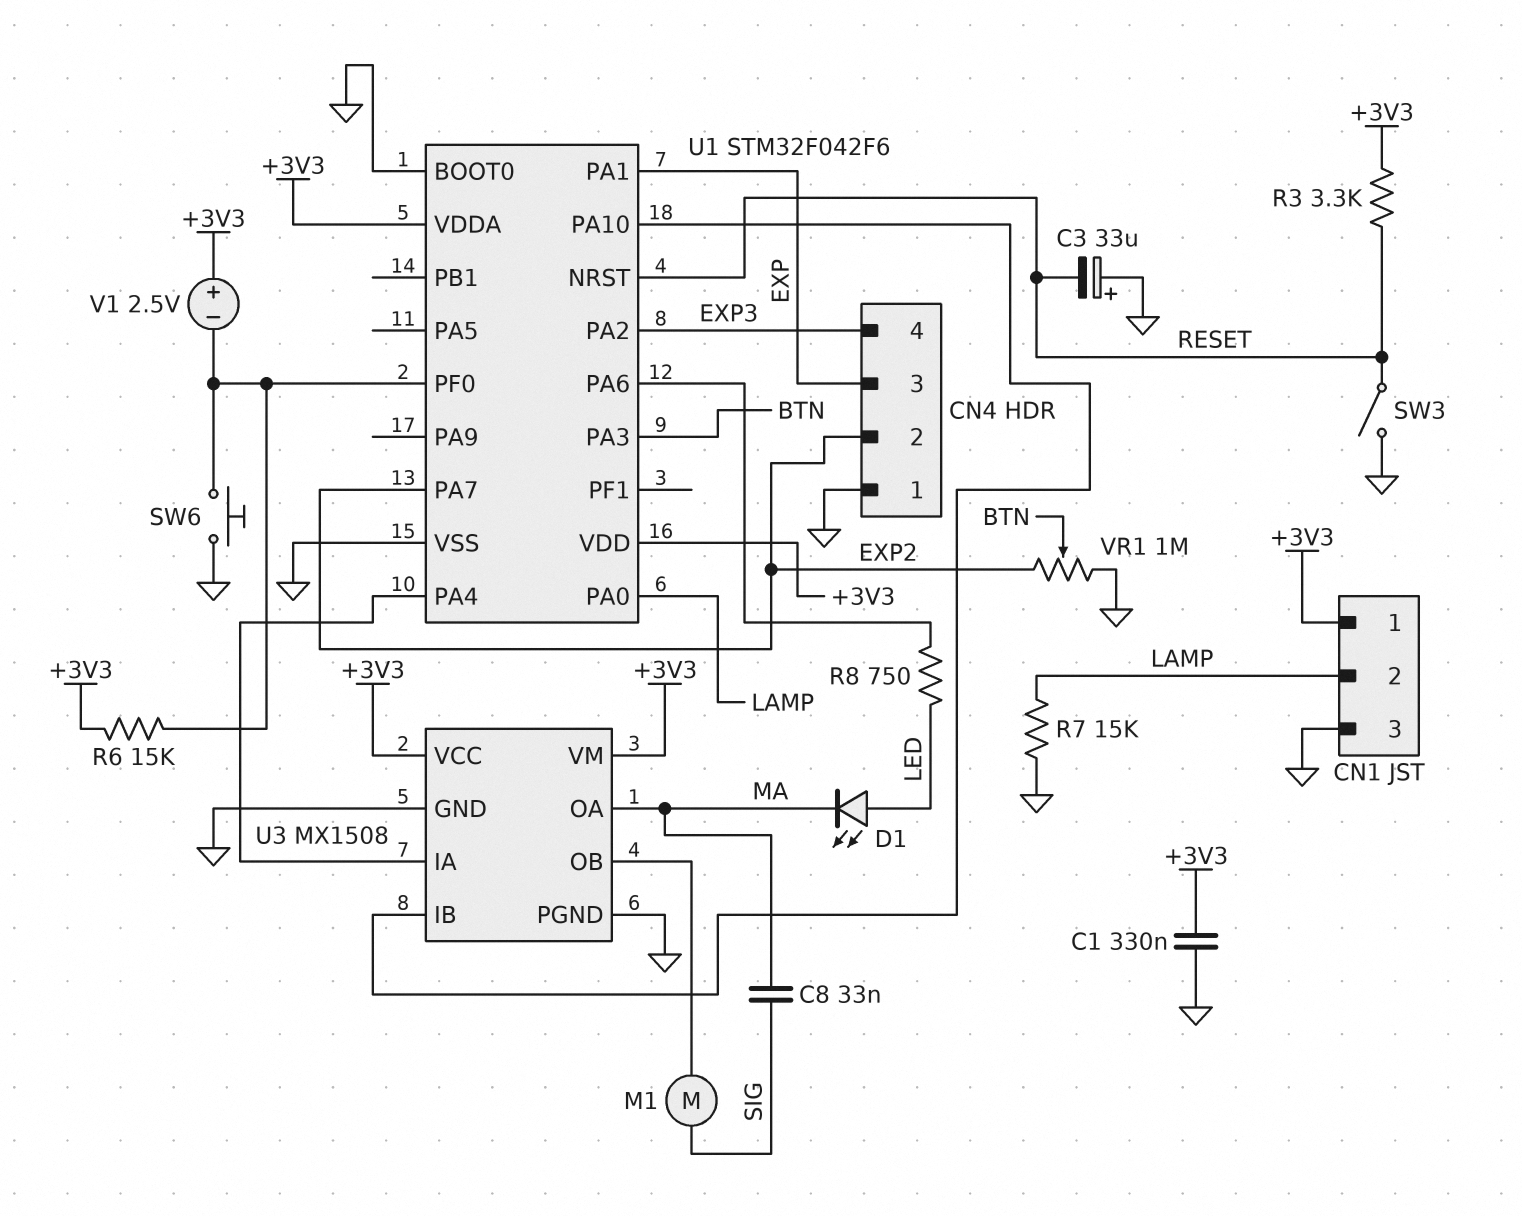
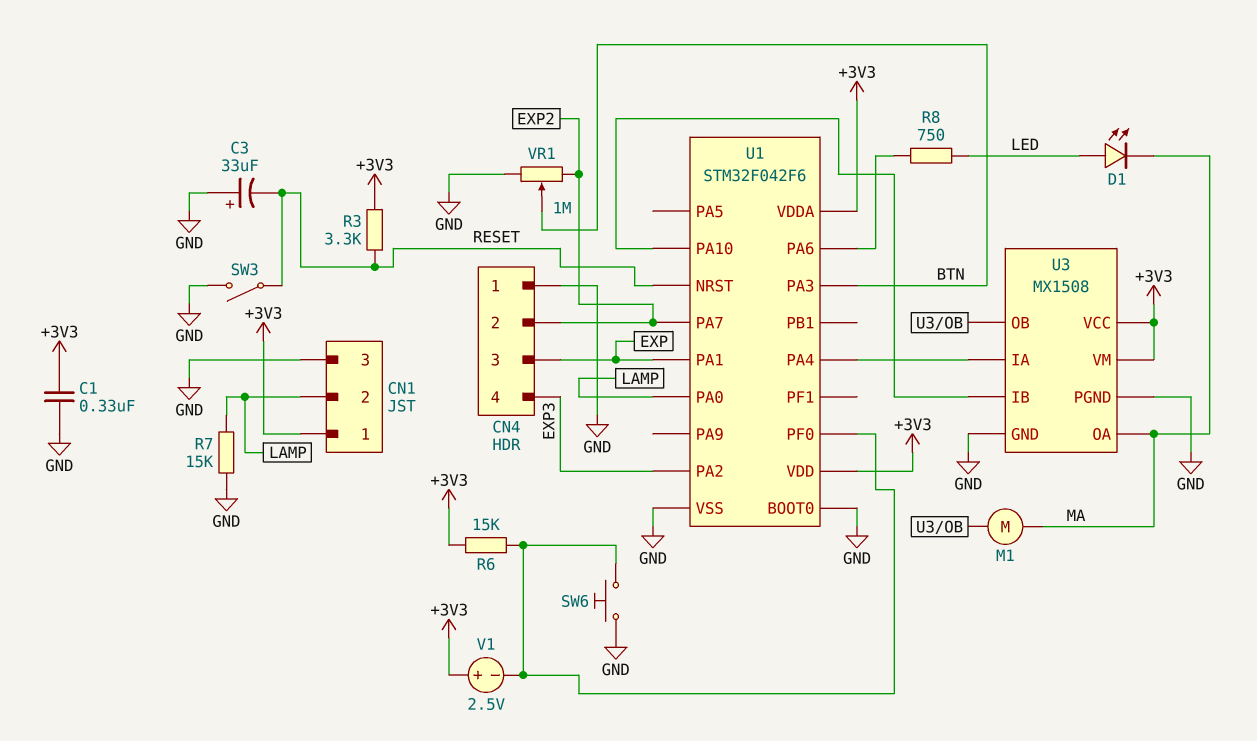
C8: 33nF (MA, SIG) -> none
M1: motor (SIG, U3/OB) -> motor (MA, U3/OB)

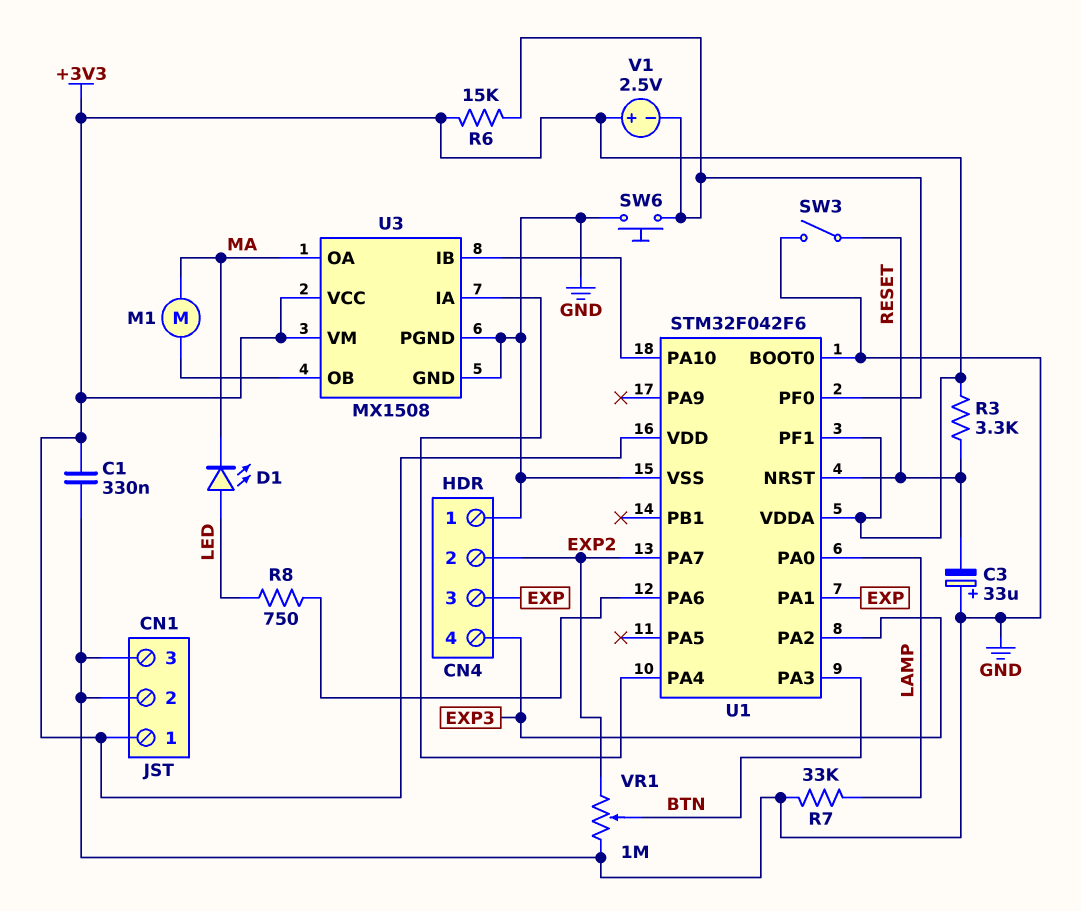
CN1 pin 2: LAMP -> GND
R7: 15k (GND, LAMP) -> 33k (GND, LAMP)
U1 pin PF1: none -> +3V3

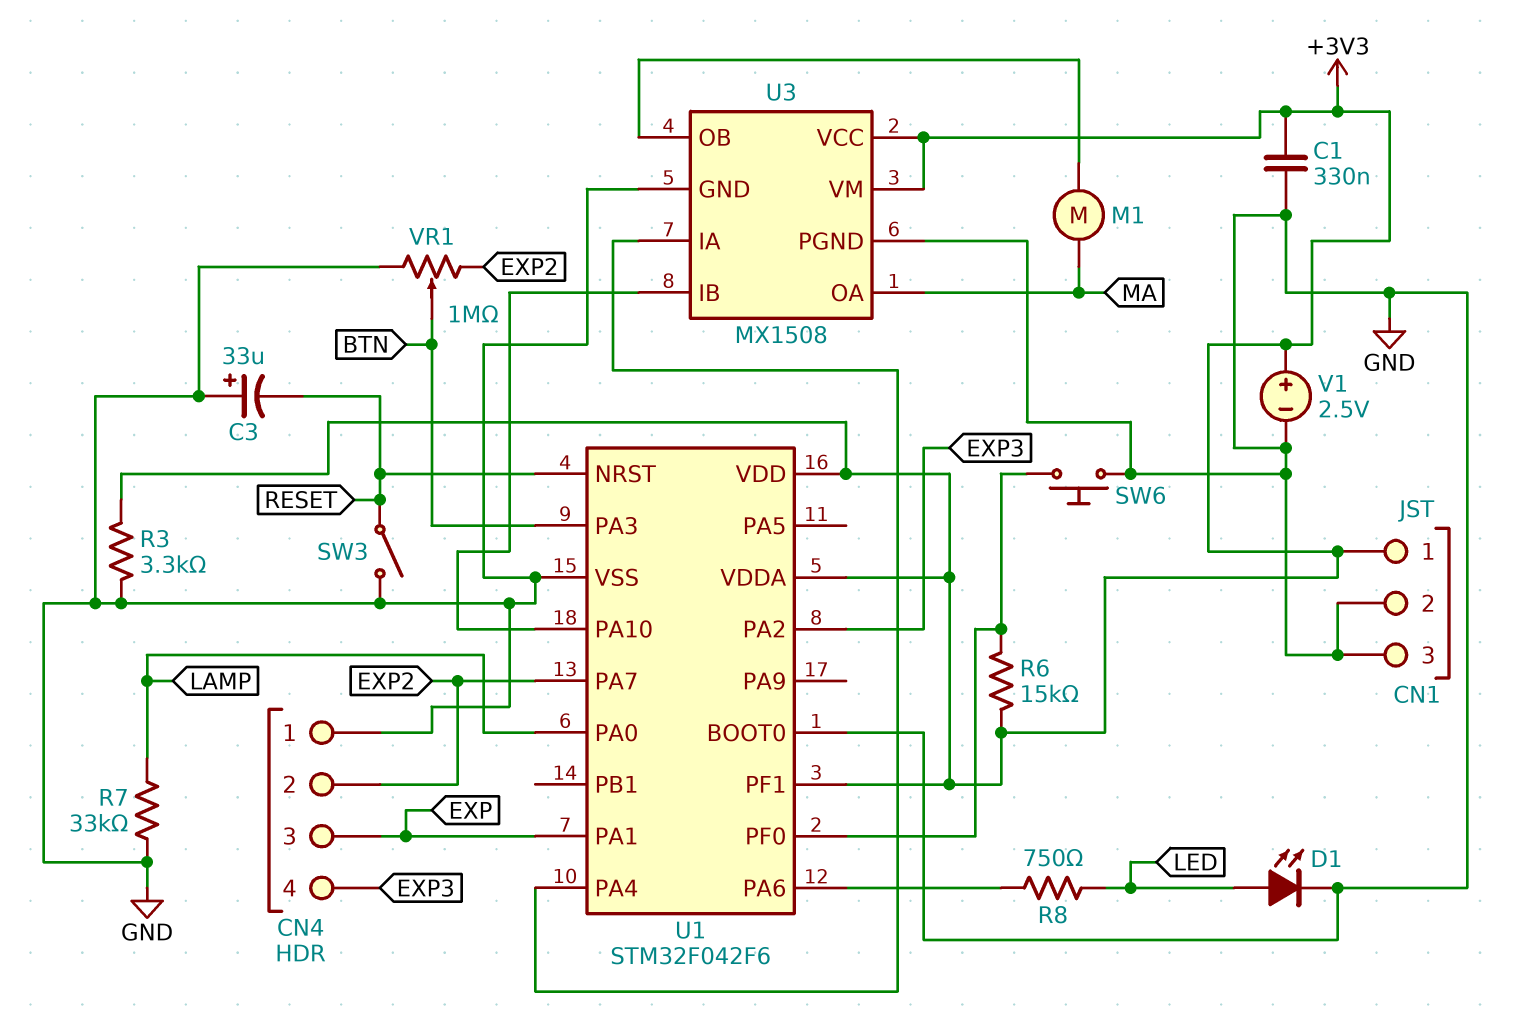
D1: LED (A LED, K MA) -> LED (A LED, K GND)
R3: 3.3k (+3V3, RESET) -> 3.3k (+3V3, GND)
V1: 2.5V (plus +3V3, minus U1/PF0) -> 2.5V (plus +3V3, minus GND)

